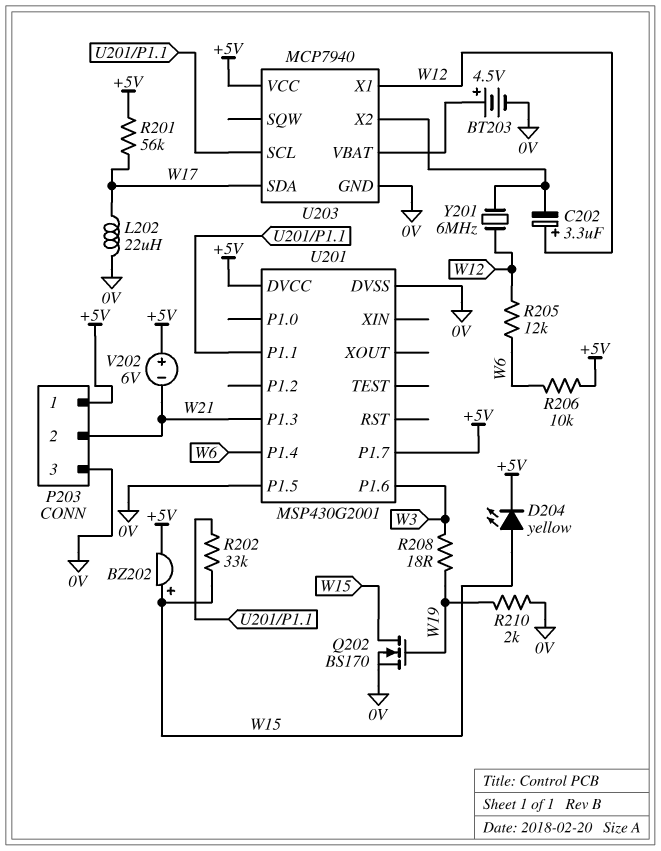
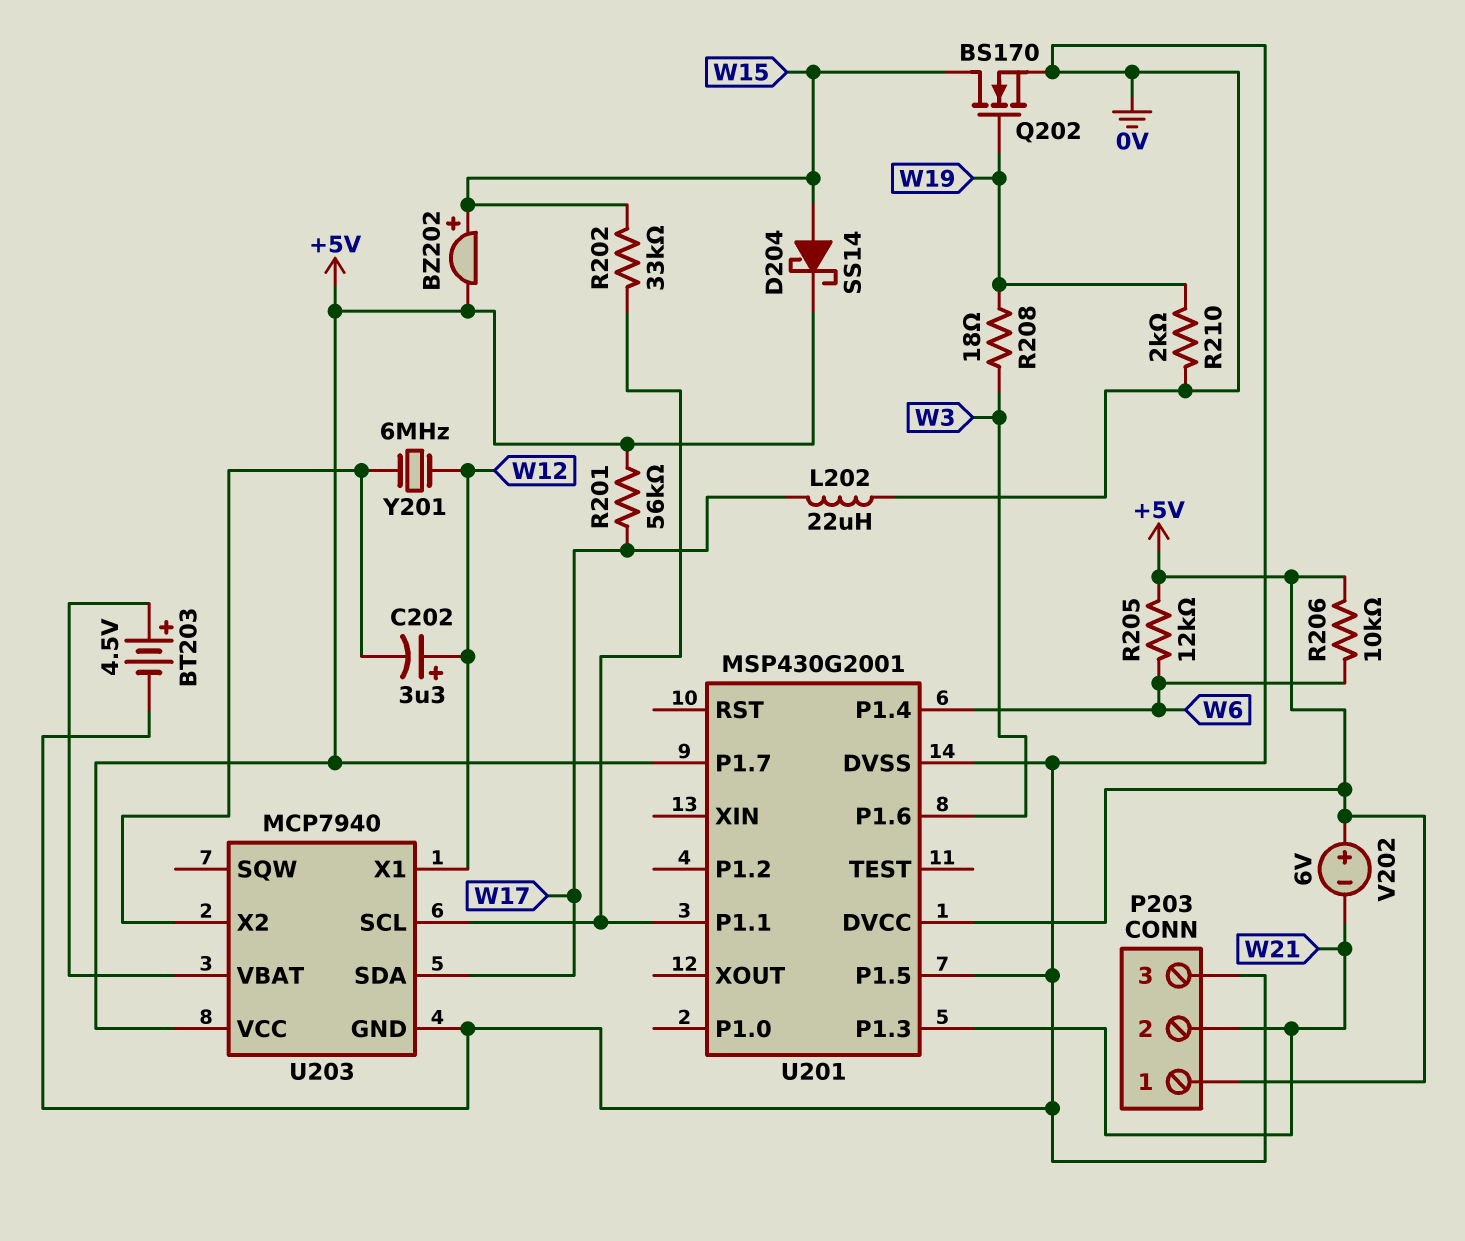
D204: LED yellow (A W15, K +5V) -> schottky SS14 (A W15, K +5V)
R205: 12k (W6, W12) -> 12k (+5V, W6)

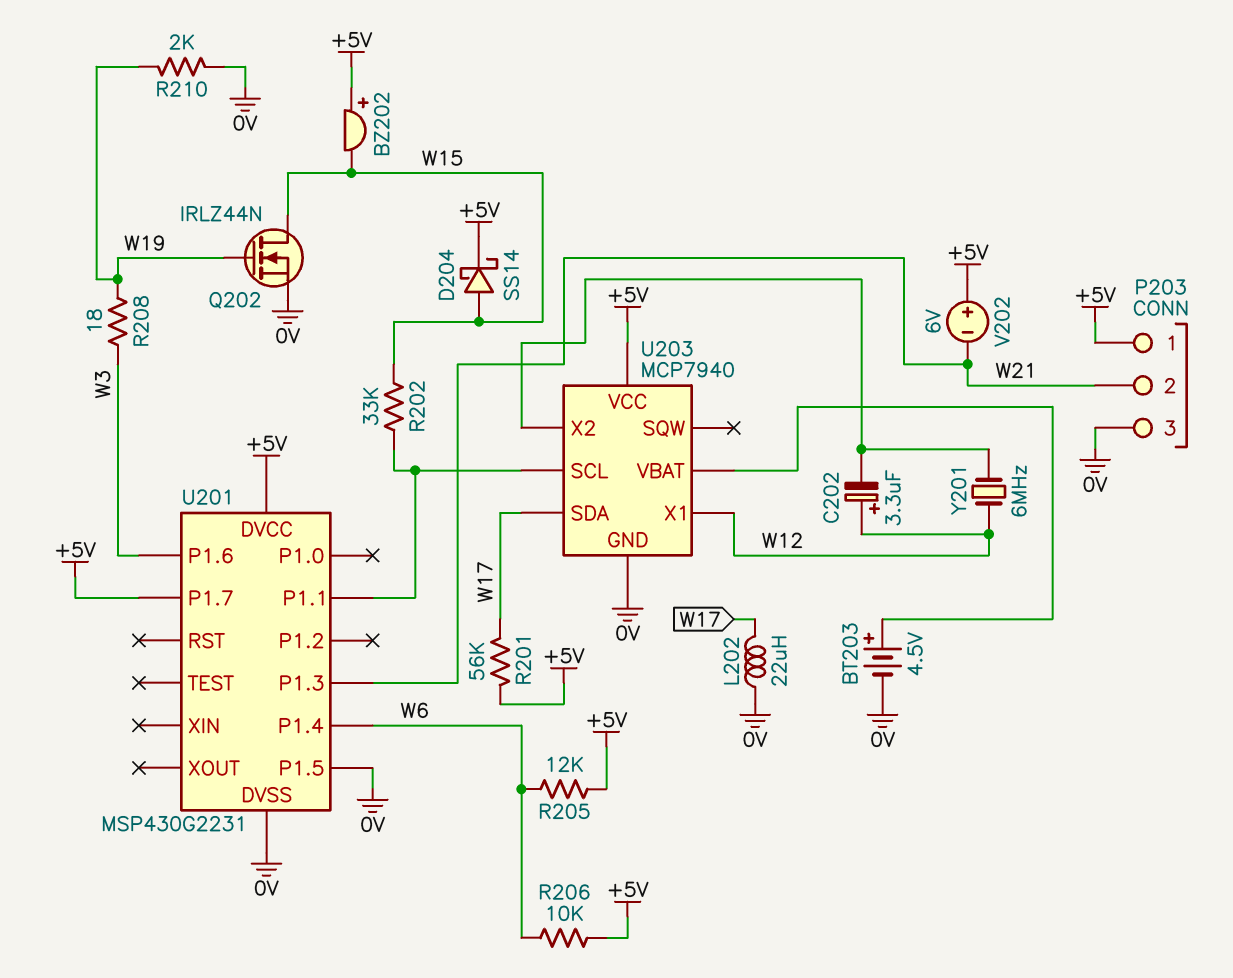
BZ202: buzzer (plus W15, minus +5V) -> buzzer (plus +5V, minus W15)
Q202: NMOS BS170 (G W19, D W15, S 0V) -> NMOS IRLZ44N (G W19, D W15, S 0V)
U201: MSP430G2001 -> MSP430G2231

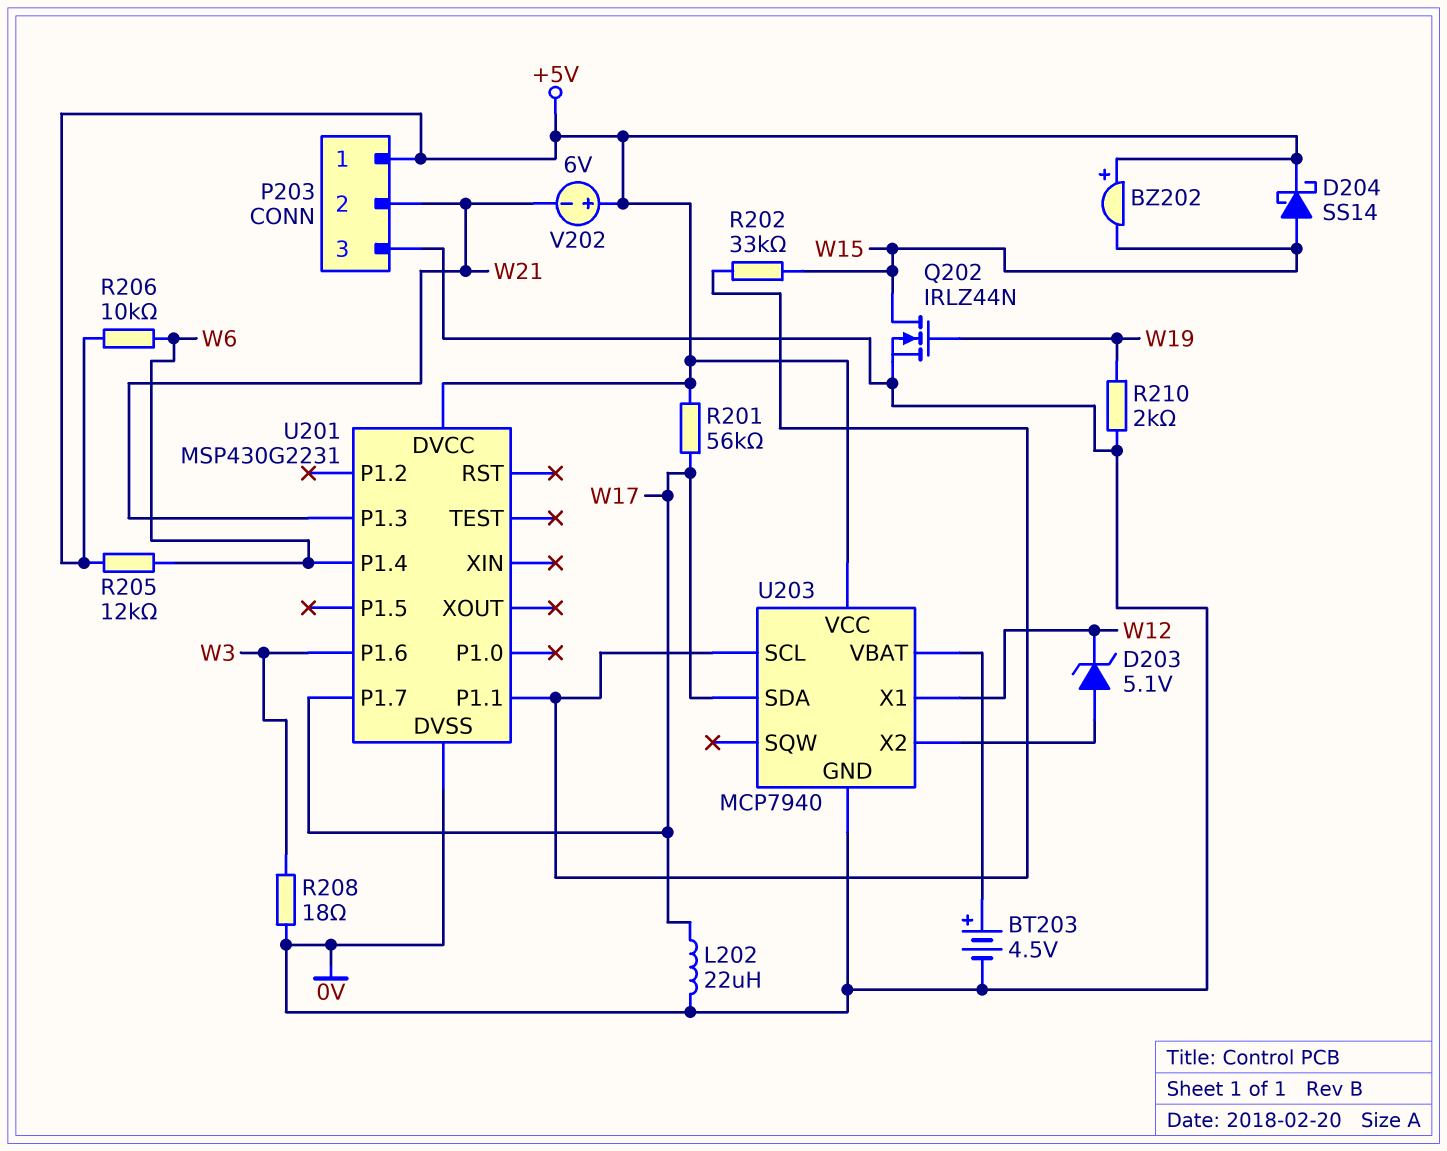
C202: 3.3uF (plus W12, minus U203/X2) -> none
D203: none -> zener 5.1V (A U203/X2, K W12)
R208: 18 (W3, W19) -> 18 (0V, W3)
U201 pin P1.5: 0V -> none
U201 pin P1.7: +5V -> W17
Y201: 6MHz (U203/X2, W12) -> none

